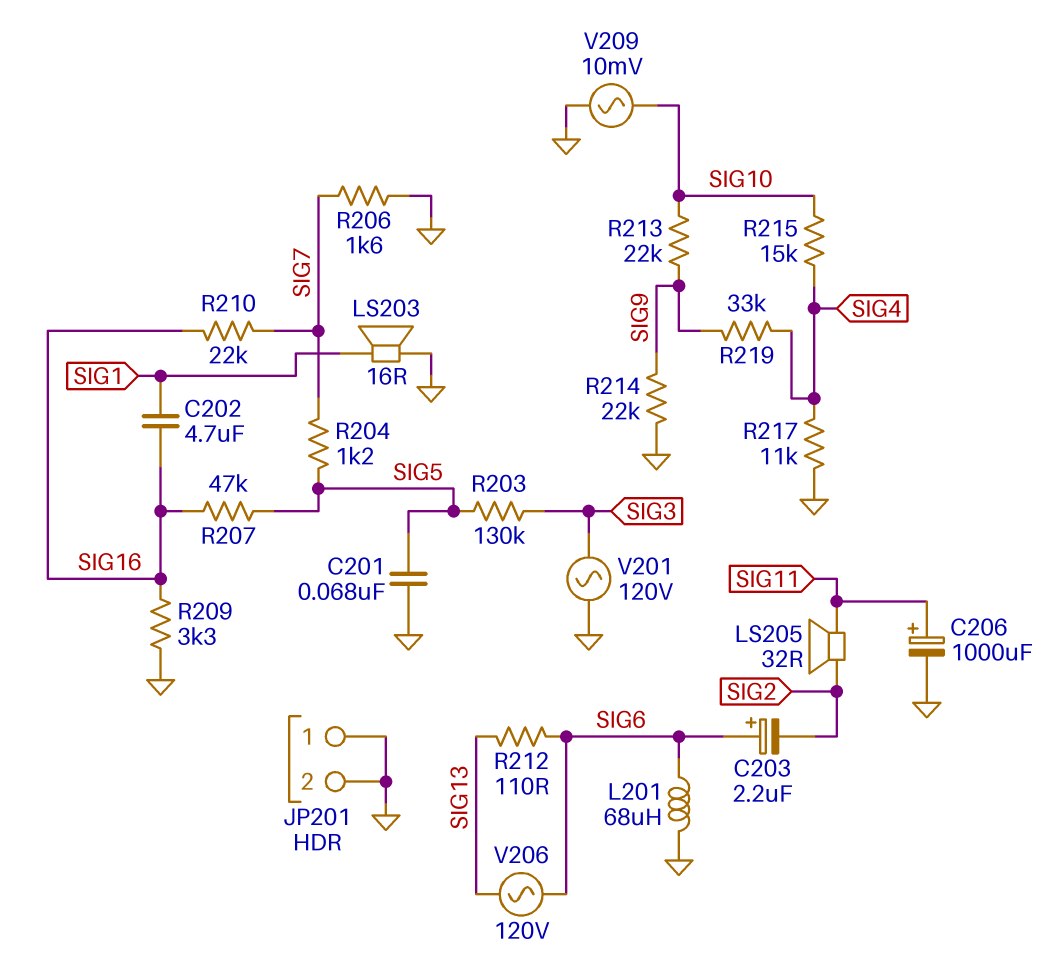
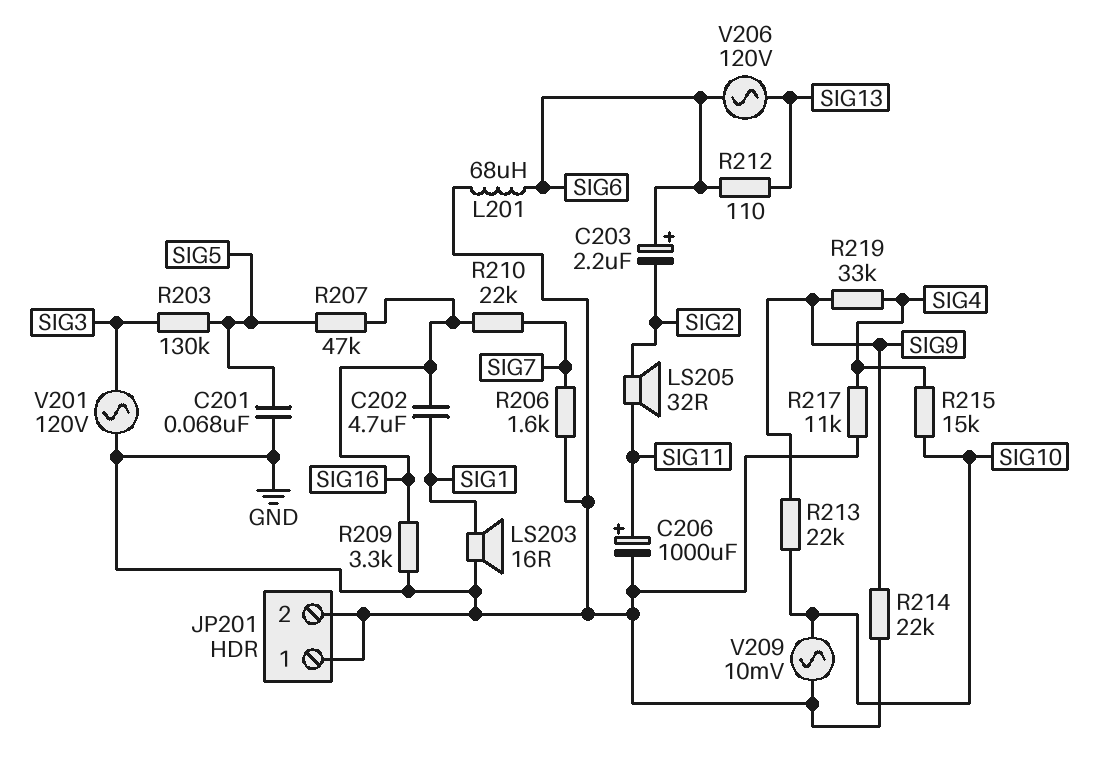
R204: 1.2k (SIG5, SIG7) -> none

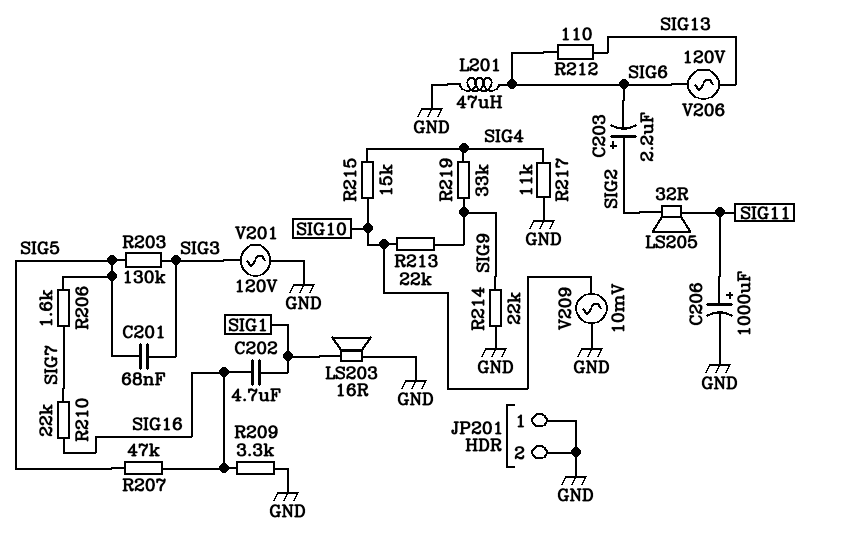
C201: 68nF (GND, SIG5) -> 68nF (SIG3, SIG5)
C203: 2.2uF (plus SIG6, minus SIG2) -> 2.2uF (plus SIG2, minus SIG6)
L201: 68uH (GND, SIG6) -> 47uH (GND, SIG6)
R206: 1.6k (GND, SIG7) -> 1.6k (SIG5, SIG7)

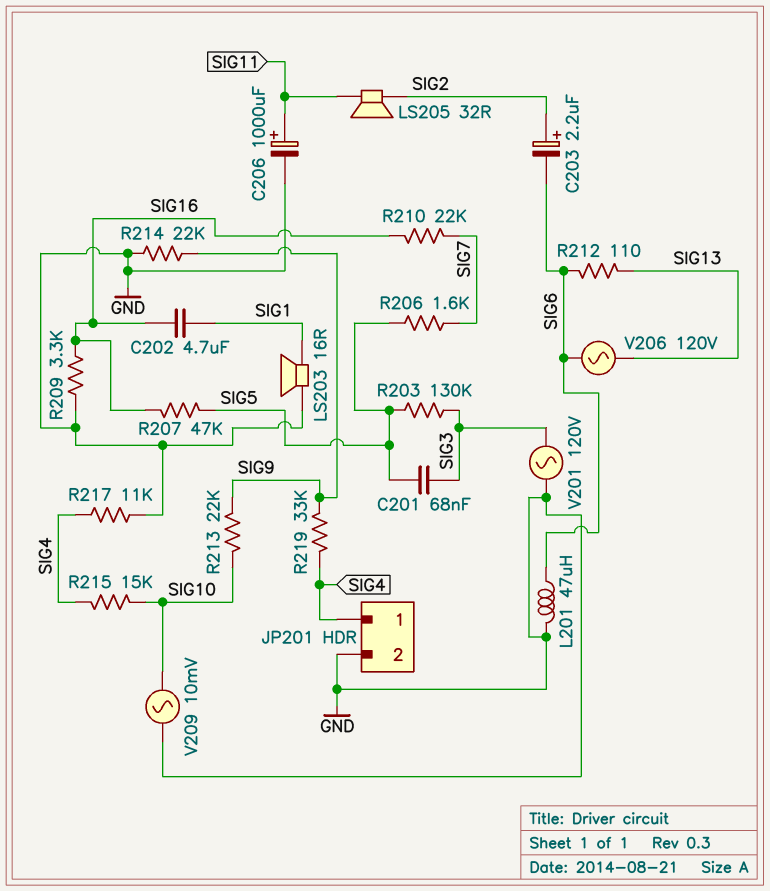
JP201 pin 1: GND -> SIG4

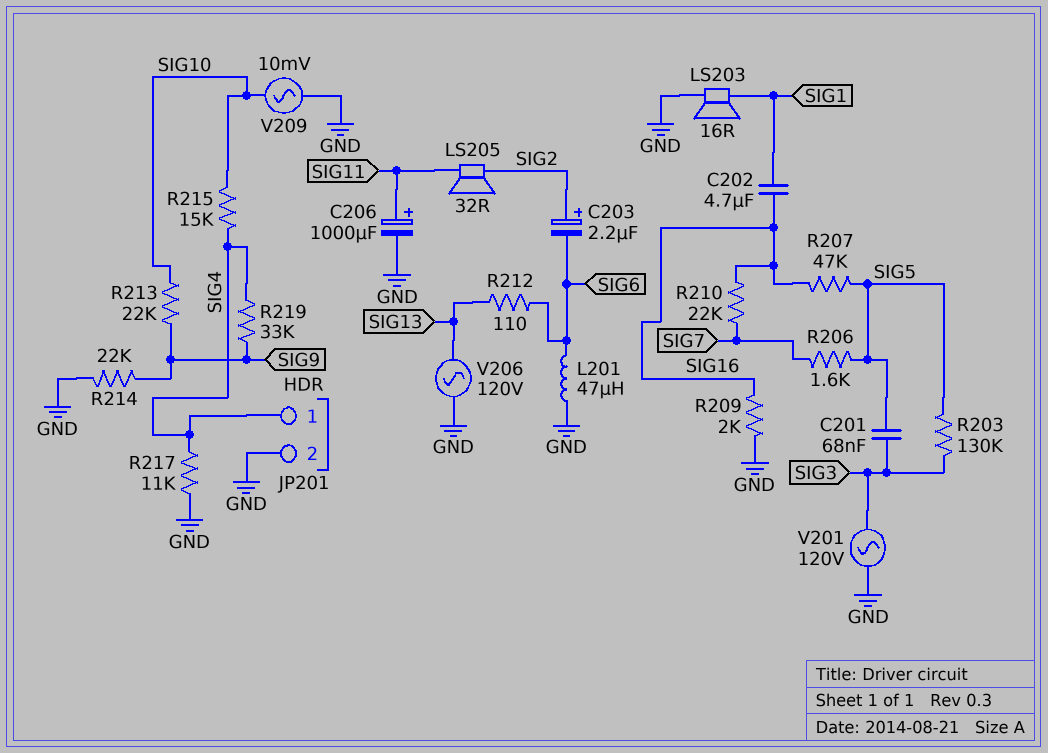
R209: 3.3k (GND, SIG16) -> 2k (GND, SIG16)
V206: AC 120V (SIG6, SIG13) -> AC 120V (GND, SIG13)

